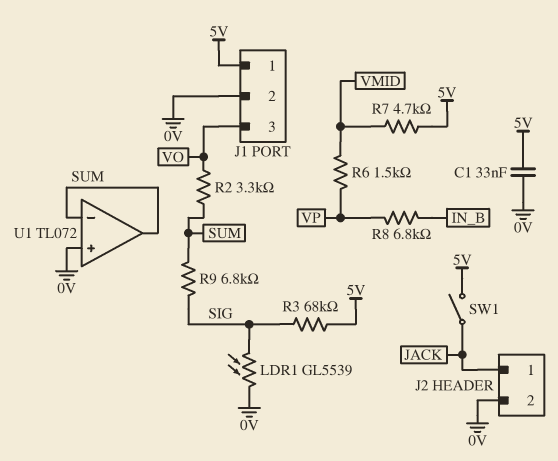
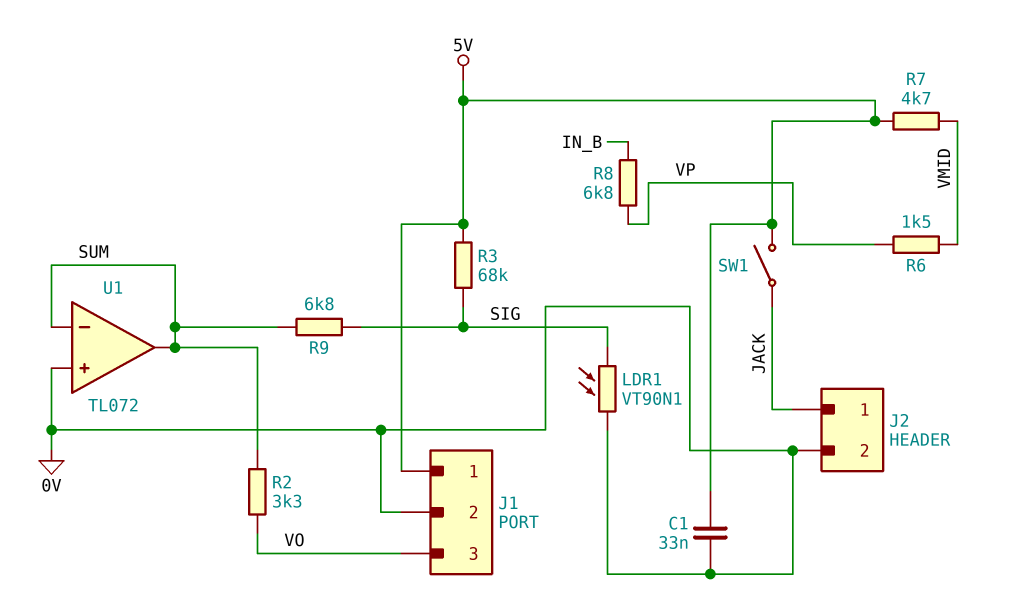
LDR1: GL5539 (0V, SIG) -> VT90N1 (0V, SIG)

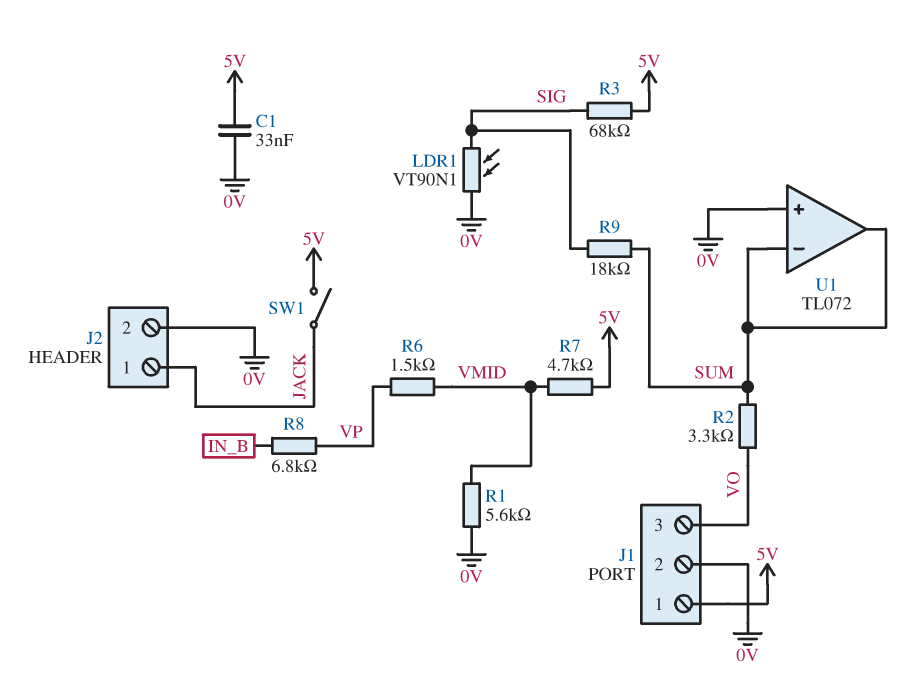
R1: none -> 5.6k (0V, VMID)
R9: 6.8k (SIG, SUM) -> 18k (SIG, SUM)

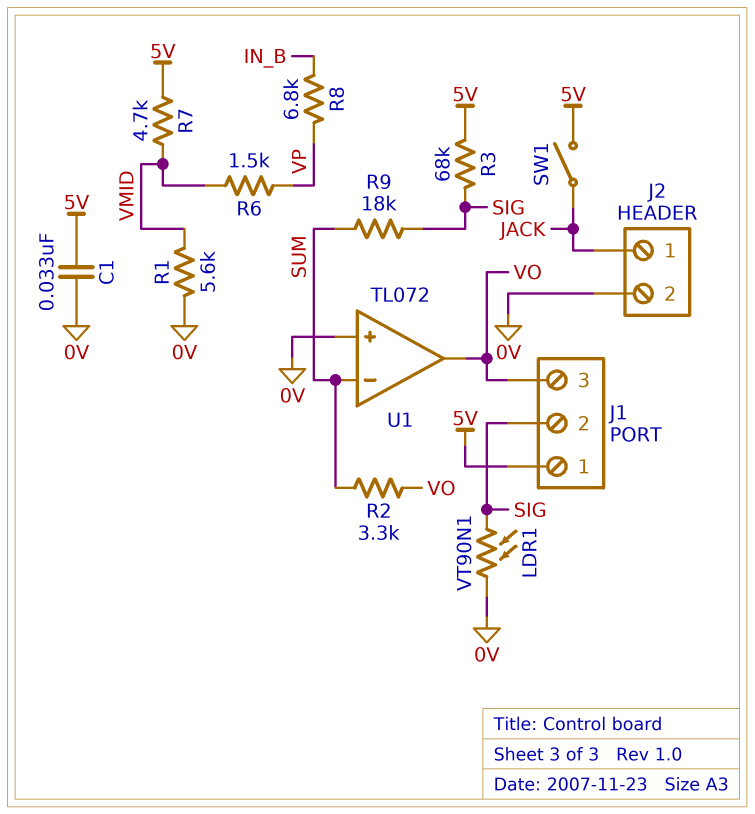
J1 pin 2: 0V -> SIG
U1 pin out: SUM -> VO

